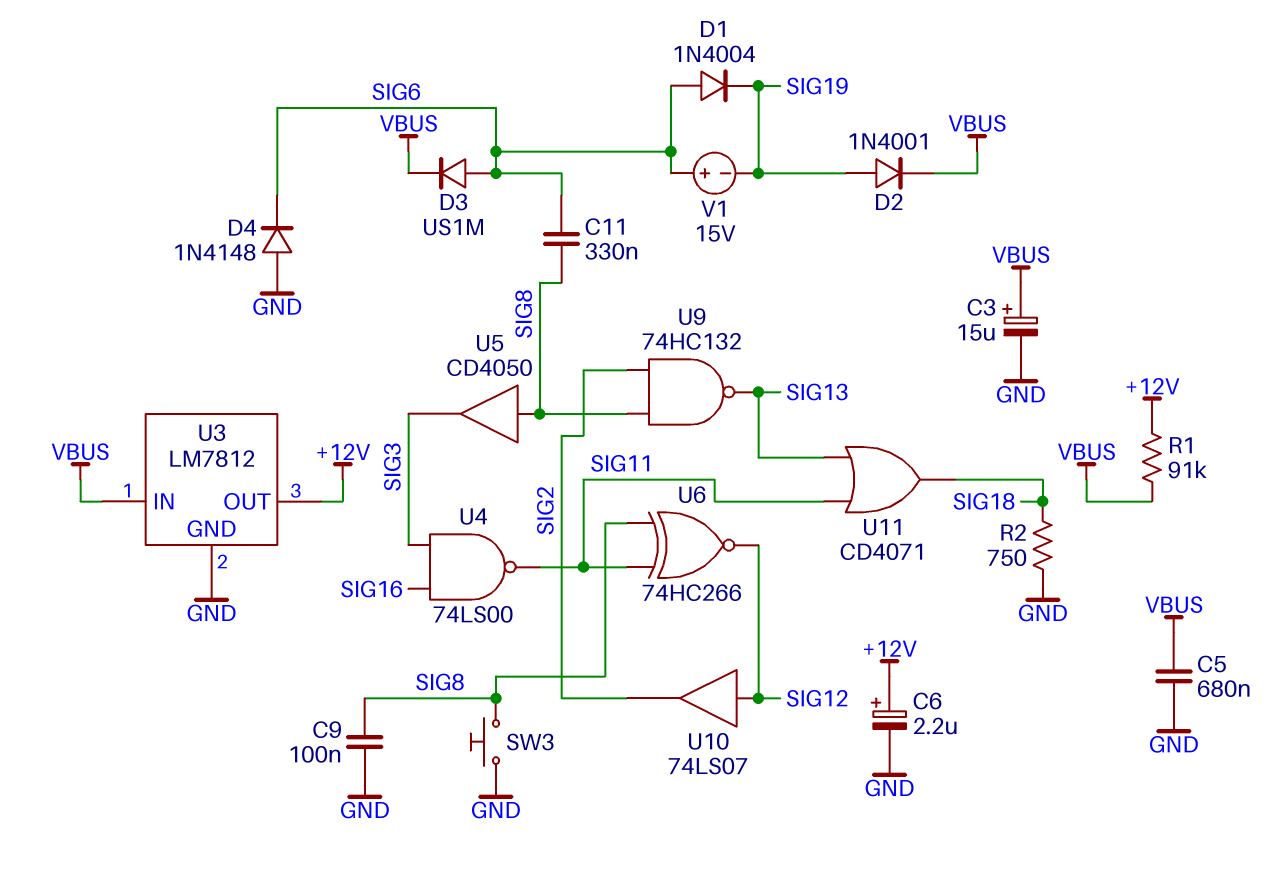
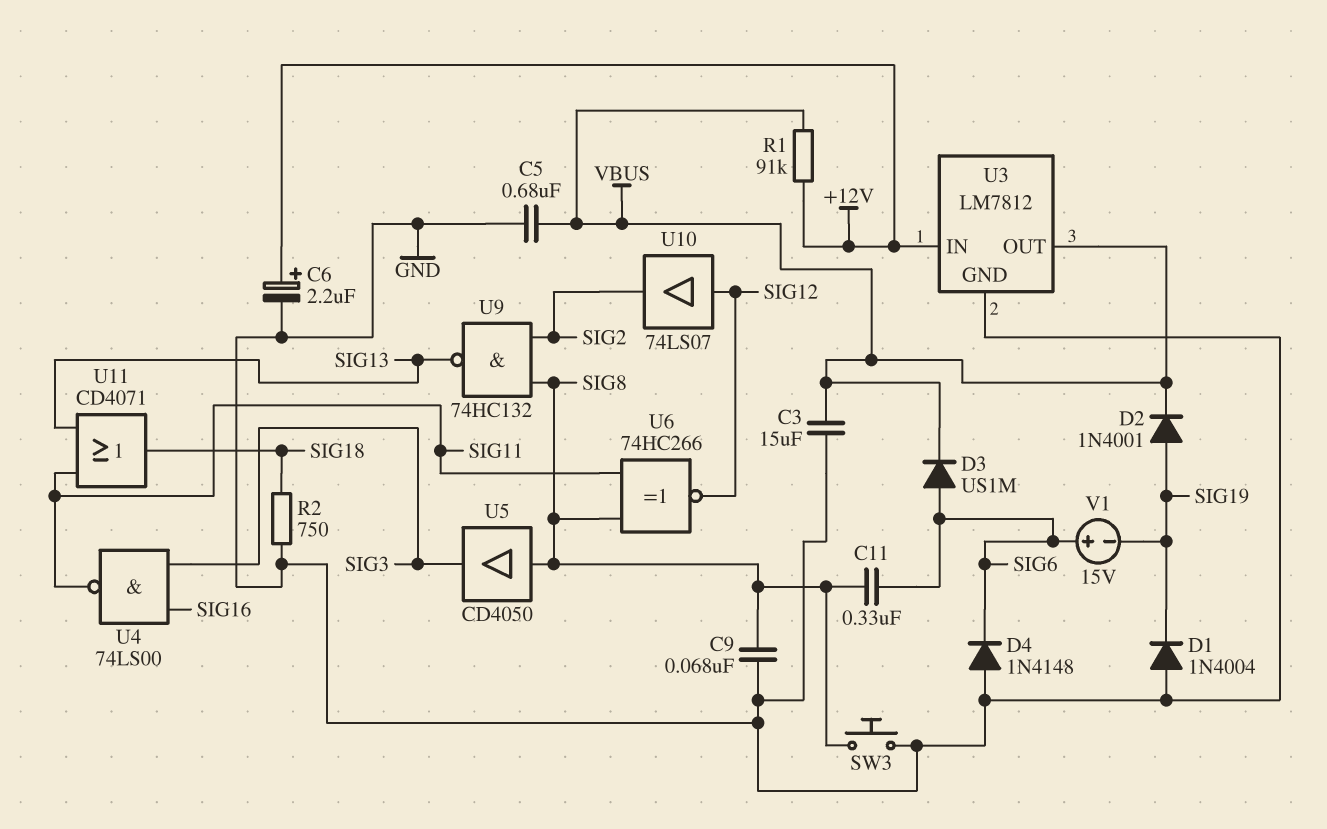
C3: 15uF (plus VBUS, minus GND) -> 15uF (GND, VBUS)
C9: 100nF (GND, SIG8) -> 68nF (GND, SIG8)
D1: diode 1N4004 (A SIG6, K SIG19) -> diode 1N4004 (A GND, K SIG19)
U3 pin IN: VBUS -> +12V
U3 pin OUT: +12V -> VBUS

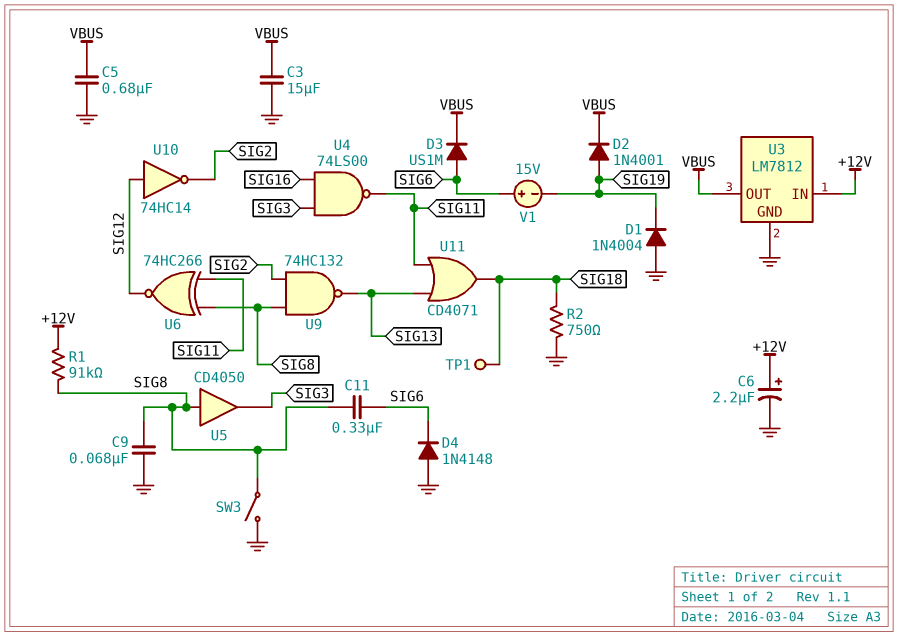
R1: 91k (+12V, VBUS) -> 91k (+12V, SIG8)
SW3: button (GND, SIG8) -> switch (GND, SIG8)
TP1: none -> test point (SIG18)
U10: buffer 74LS07 (in SIG12, out SIG2) -> NOT 74HC14 (in SIG12, out SIG2)

